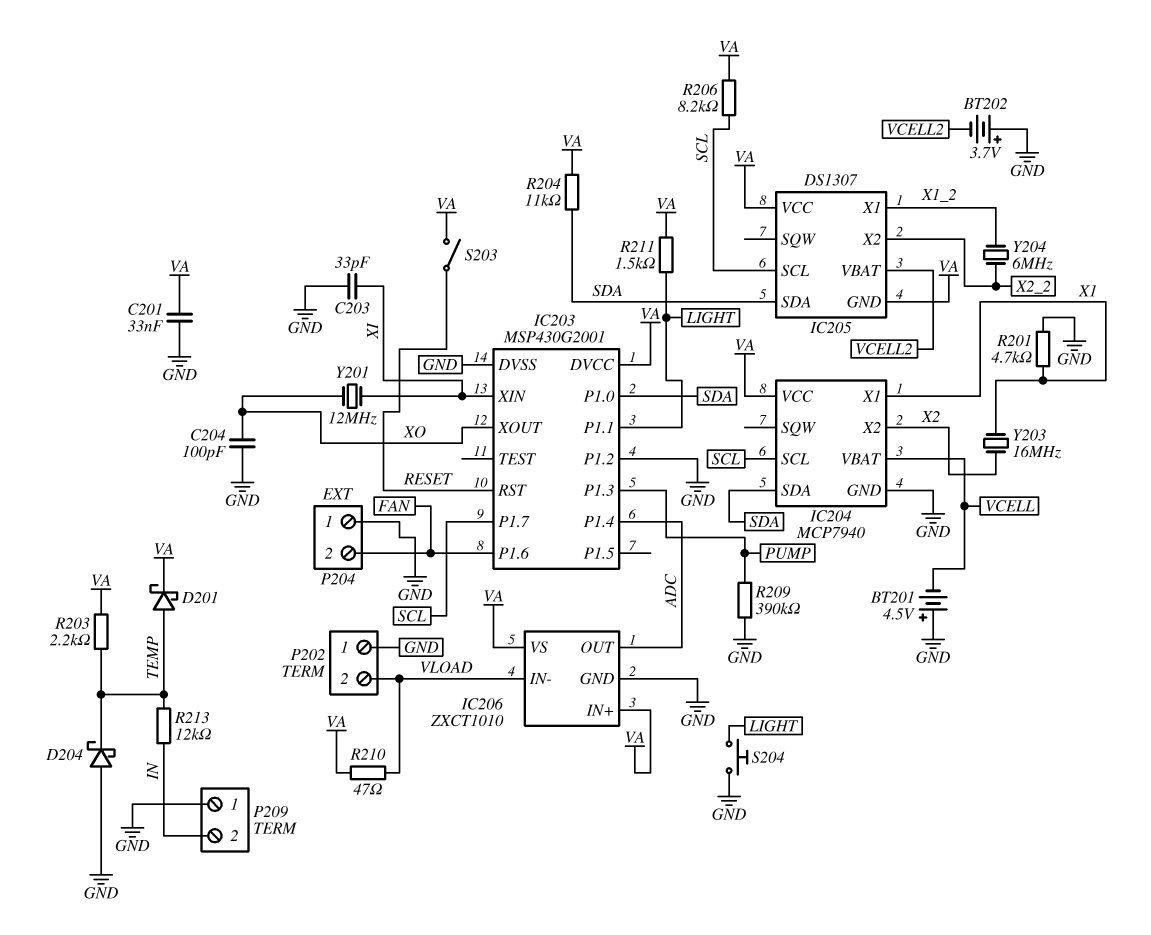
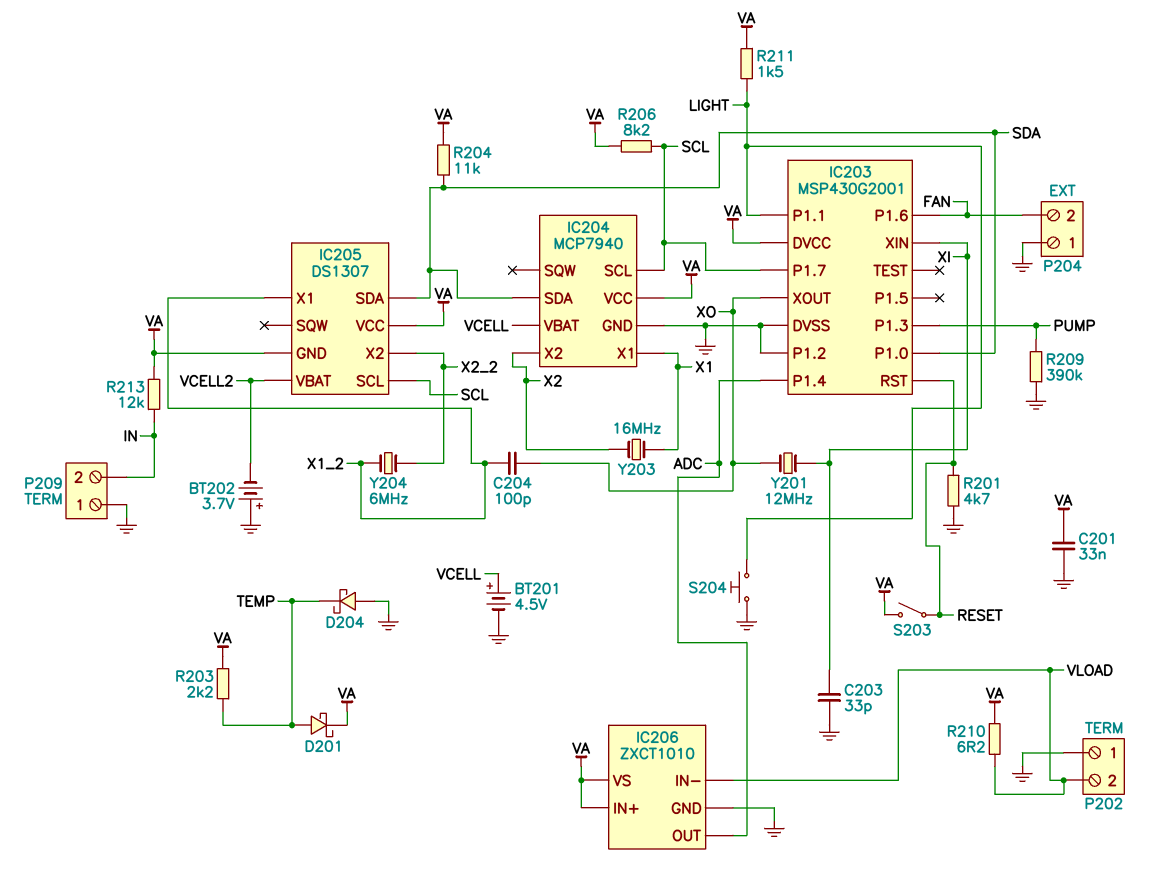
BT201: 4.5V (plus GND, minus VCELL) -> 4.5V (plus VCELL, minus GND)
C204: 100pF (GND, XO) -> 100pF (X1_2, XO)
R201: 4.7k (GND, X1) -> 4.7k (GND, RESET)
R210: 47 (VA, VLOAD) -> 6.2 (VA, VLOAD)
R213: 12k (IN, TEMP) -> 12k (IN, VA)

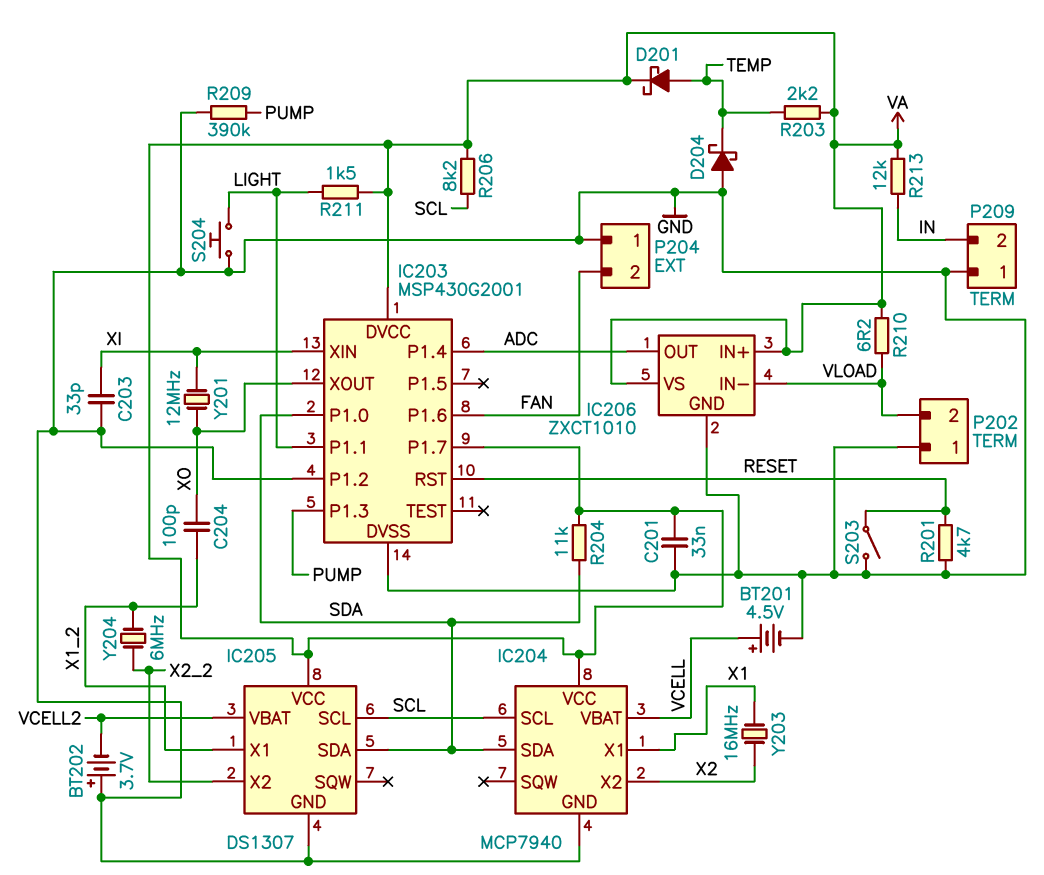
IC203 pin P1.7: SCL -> VA
IC205 pin GND: VA -> GND
S203: switch (RESET, VA) -> switch (GND, RESET)

